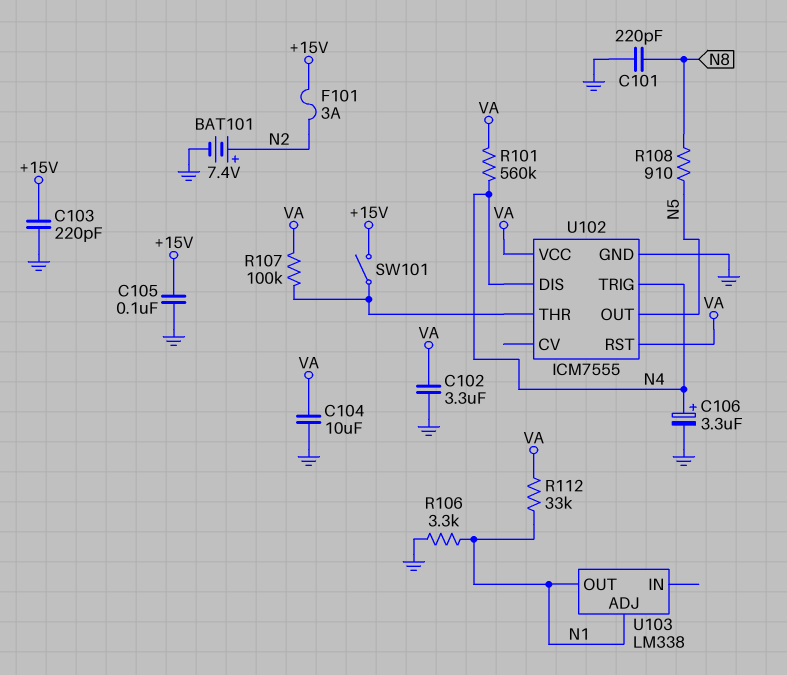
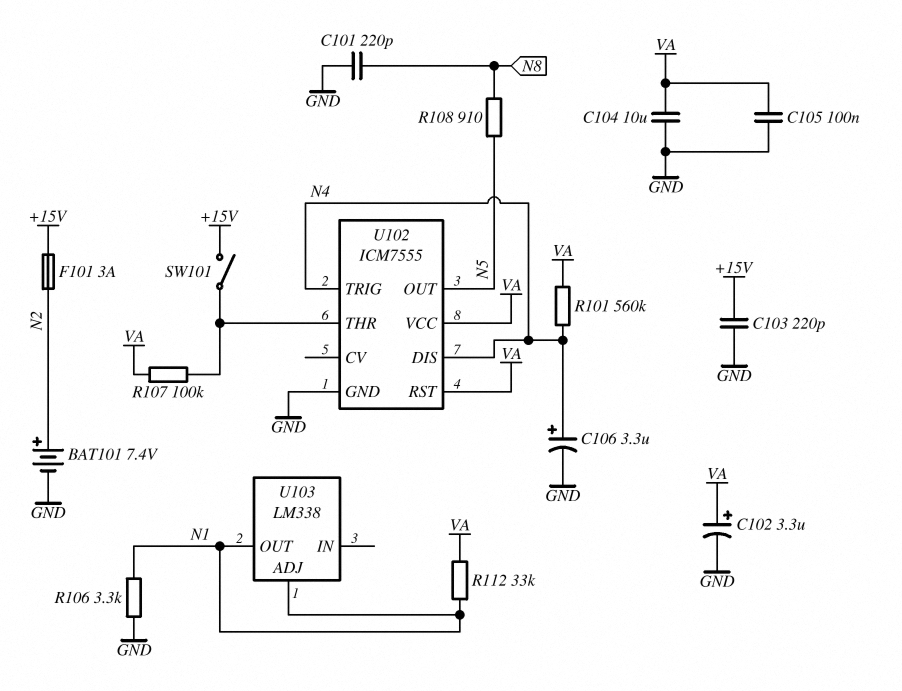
C102: 3.3uF (GND, VA) -> 3.3uF (plus VA, minus GND)
C105: 100nF (+15V, GND) -> 100nF (GND, VA)

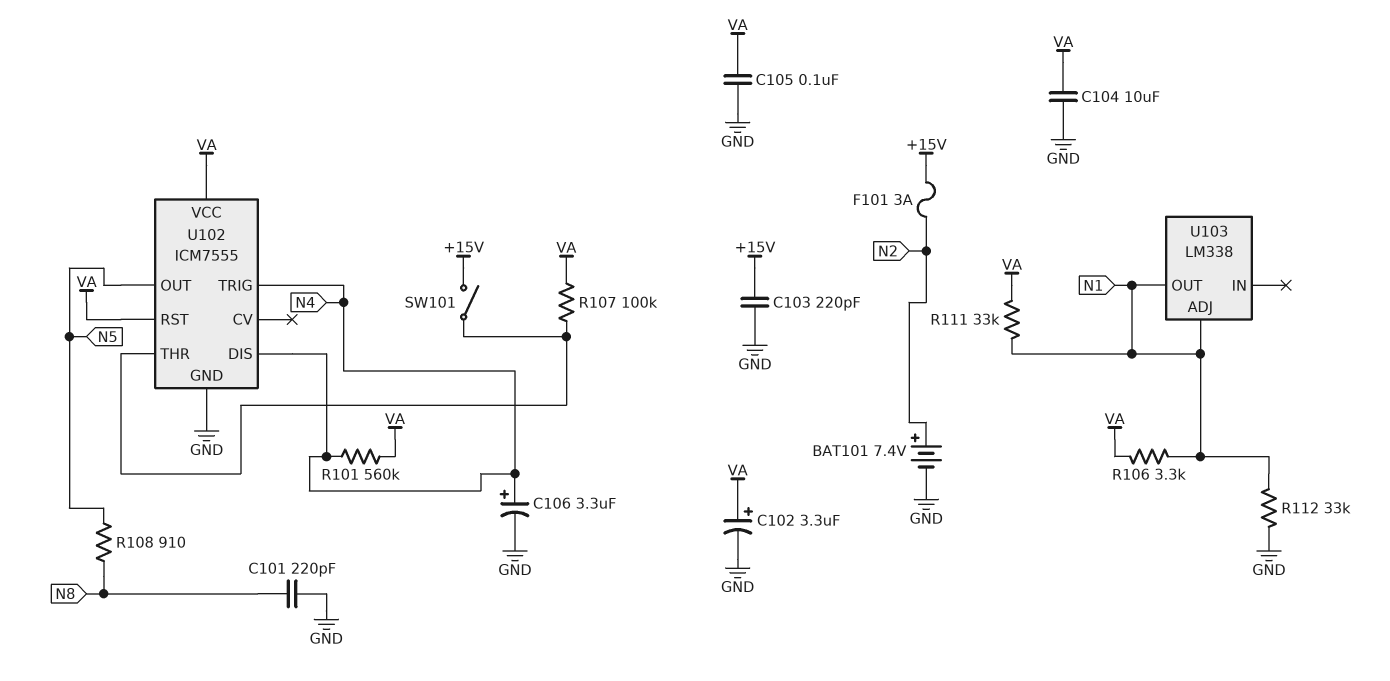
R106: 3.3k (GND, N1) -> 3.3k (N1, VA)
R111: none -> 33k (N1, VA)
R112: 33k (N1, VA) -> 33k (GND, N1)

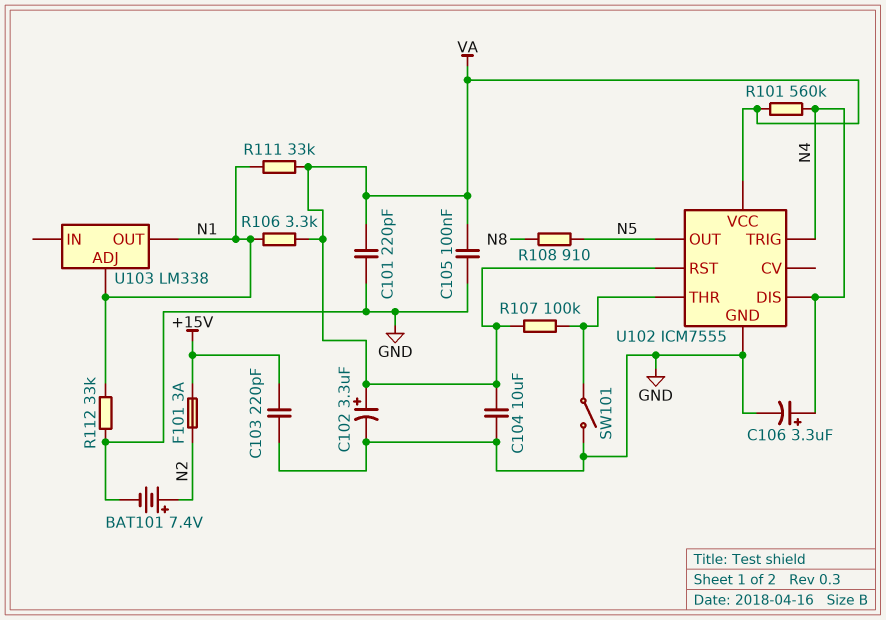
C101: 220pF (GND, N8) -> 220pF (GND, VA)
SW101: switch (+15V, U102/THR) -> switch (GND, U102/THR)

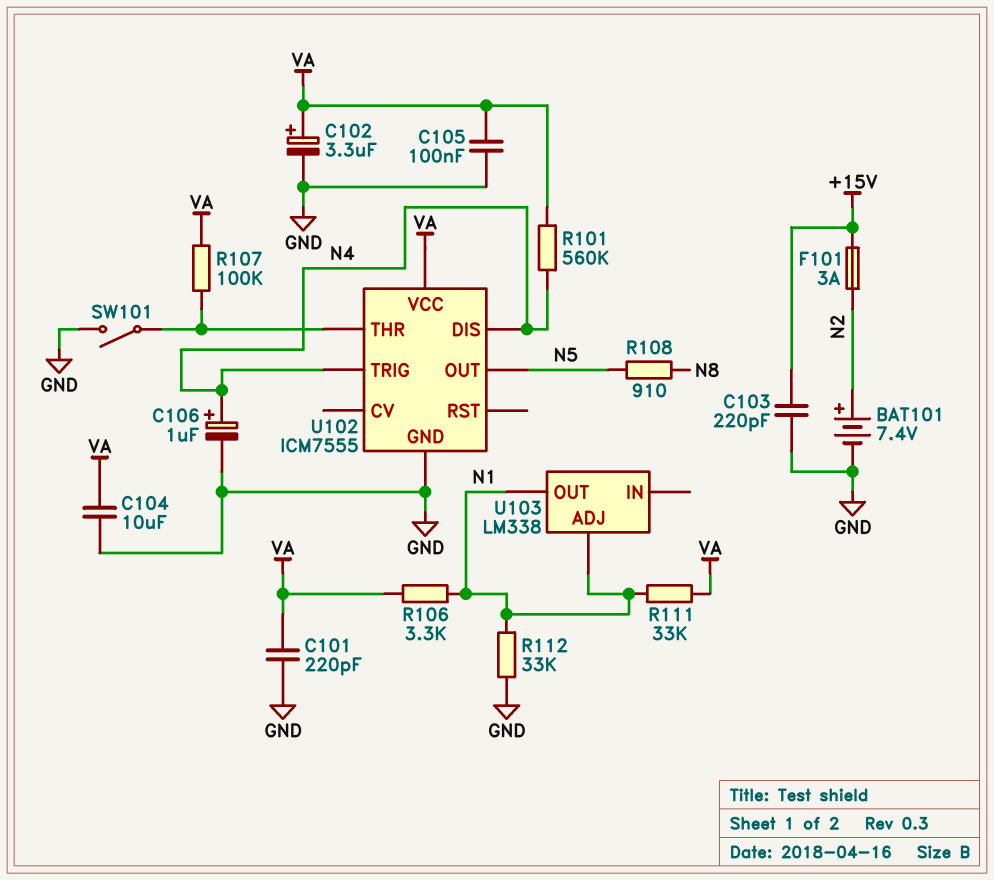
C106: 3.3uF (plus N4, minus GND) -> 1uF (plus N4, minus GND)
U102 pin RST: VA -> none

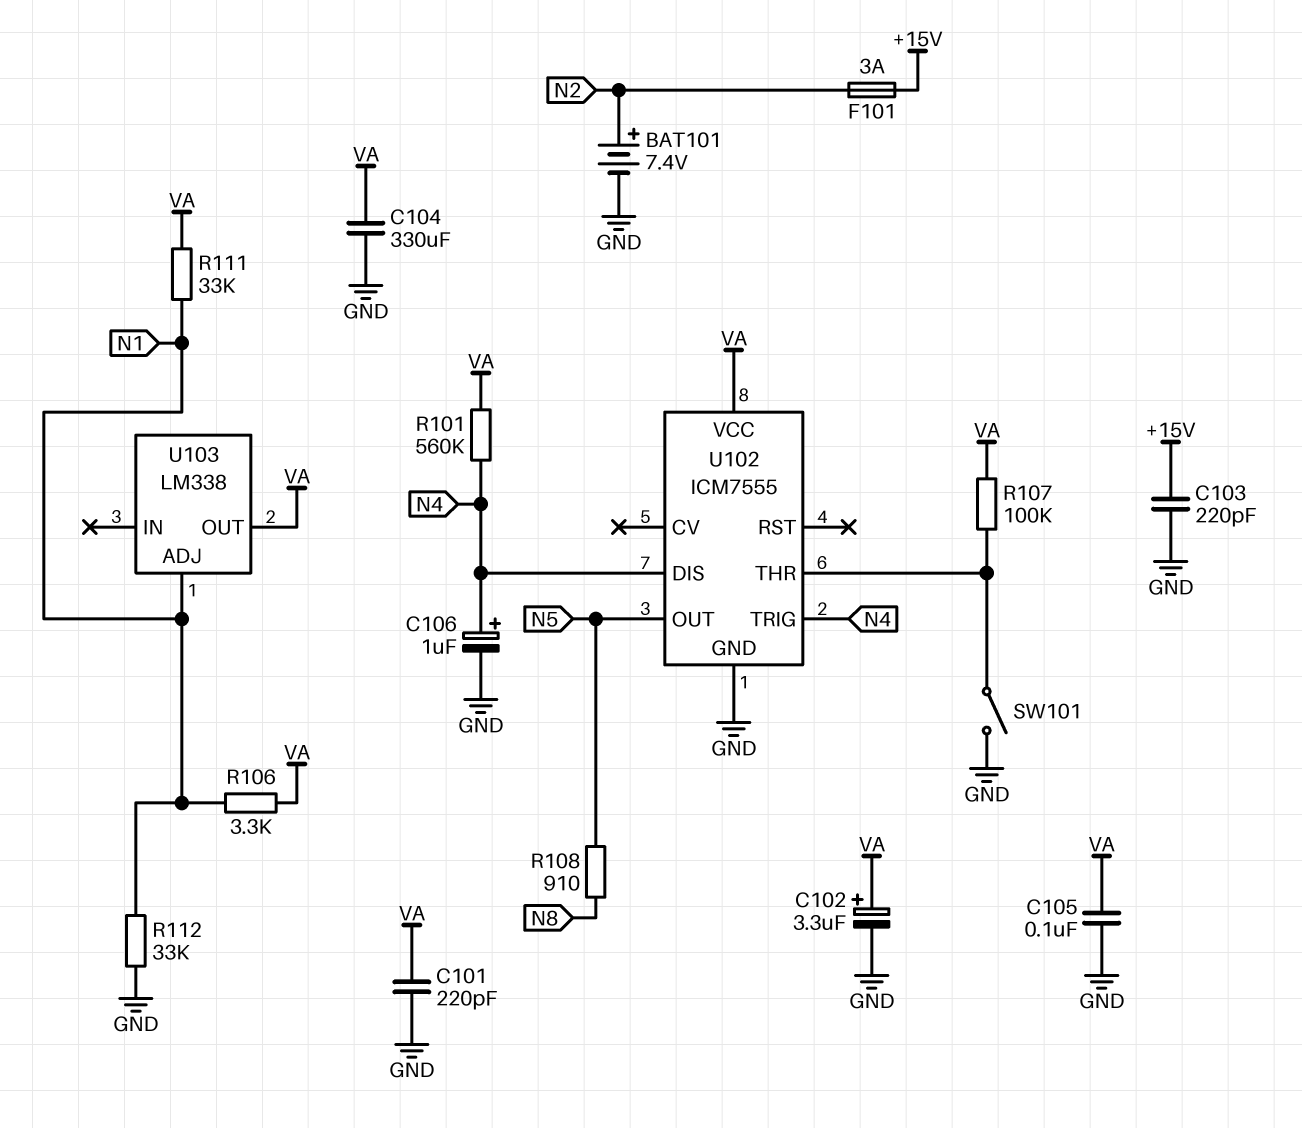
C104: 10uF (GND, VA) -> 330uF (GND, VA)
U103 pin OUT: N1 -> VA

